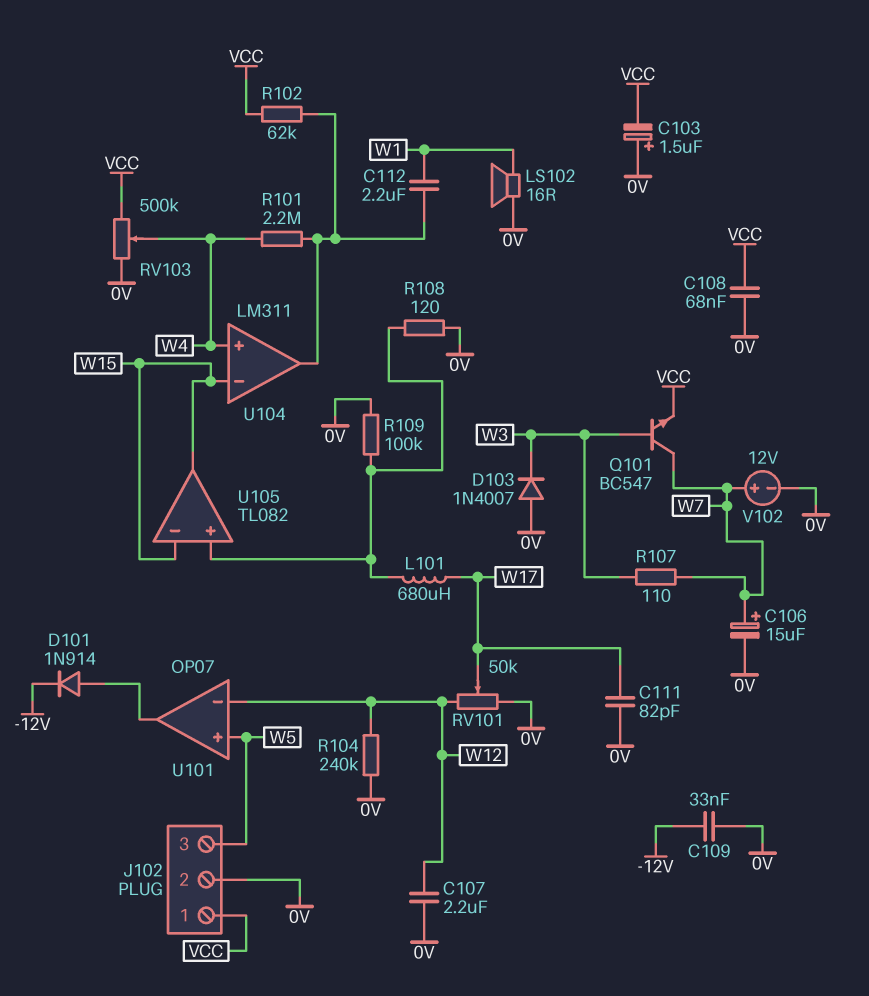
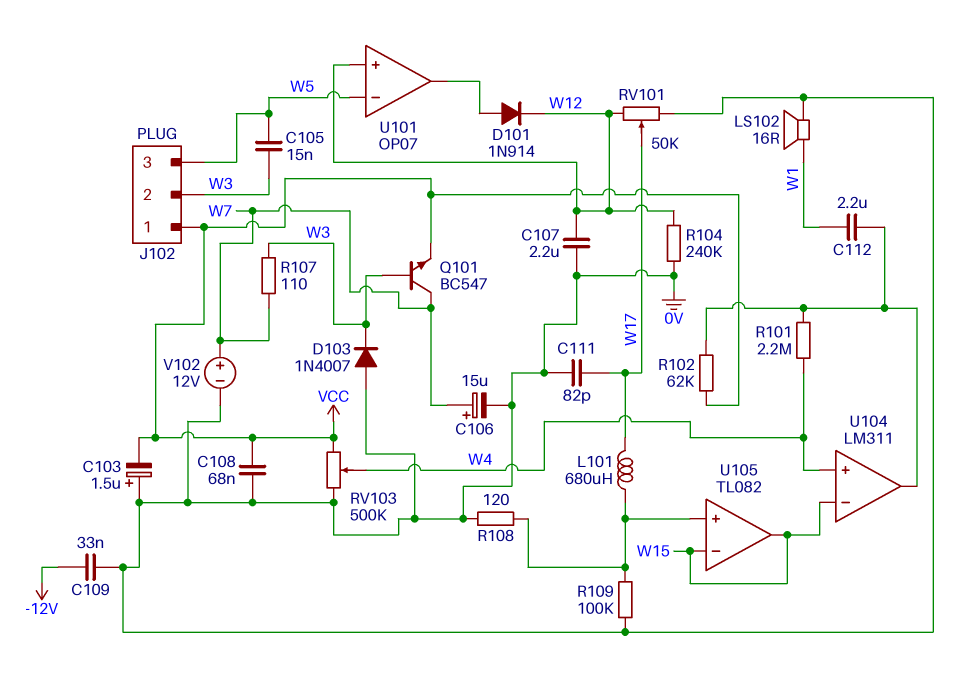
C105: none -> 15nF (W3, W5)
D101: diode 1N914 (A U101/out, K -12V) -> diode 1N914 (A U101/out, K W12)
J102 pin 2: 0V -> W3
U101 pin in+: W5 -> W12
U101 pin in-: W12 -> W5

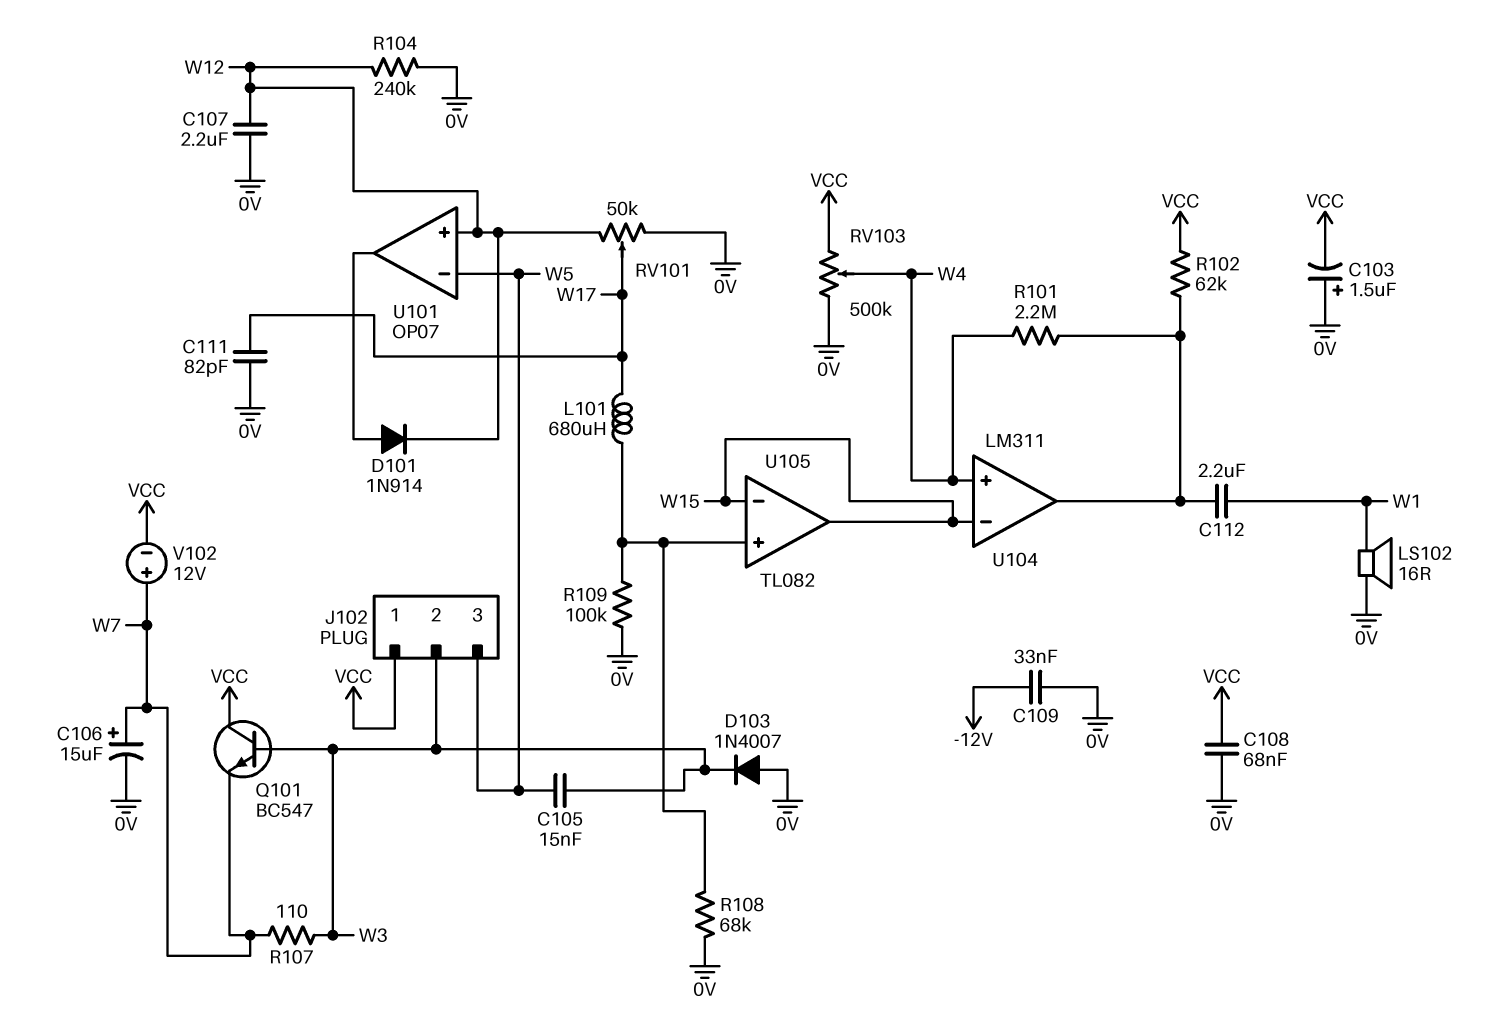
Q101: NPN BC547 (B W3, C W7, E VCC) -> NPN BC547 (B W3, C VCC, E W7)
R108: 120 (0V, U105/in+) -> 68k (0V, U105/in+)
V102: 12V (plus W7, minus 0V) -> 12V (plus W7, minus VCC)

